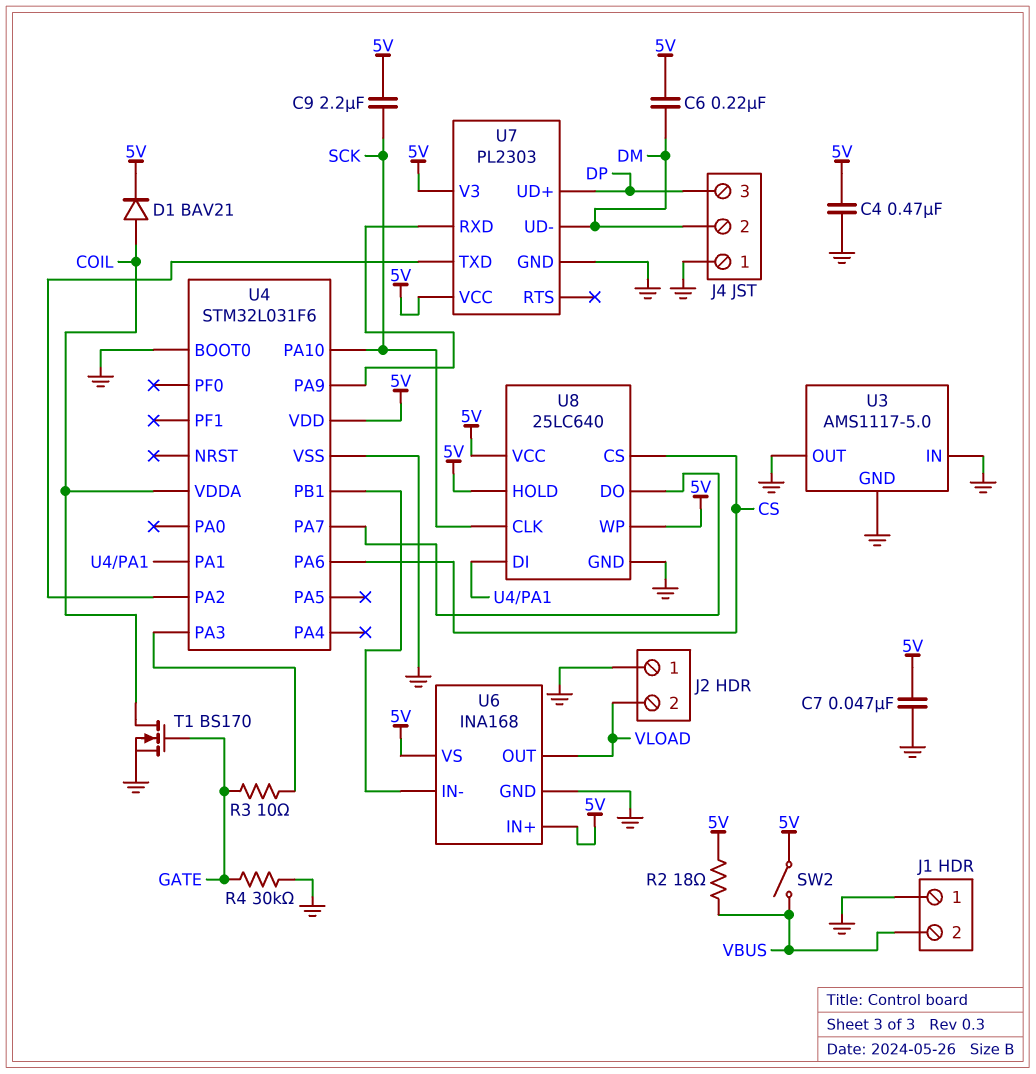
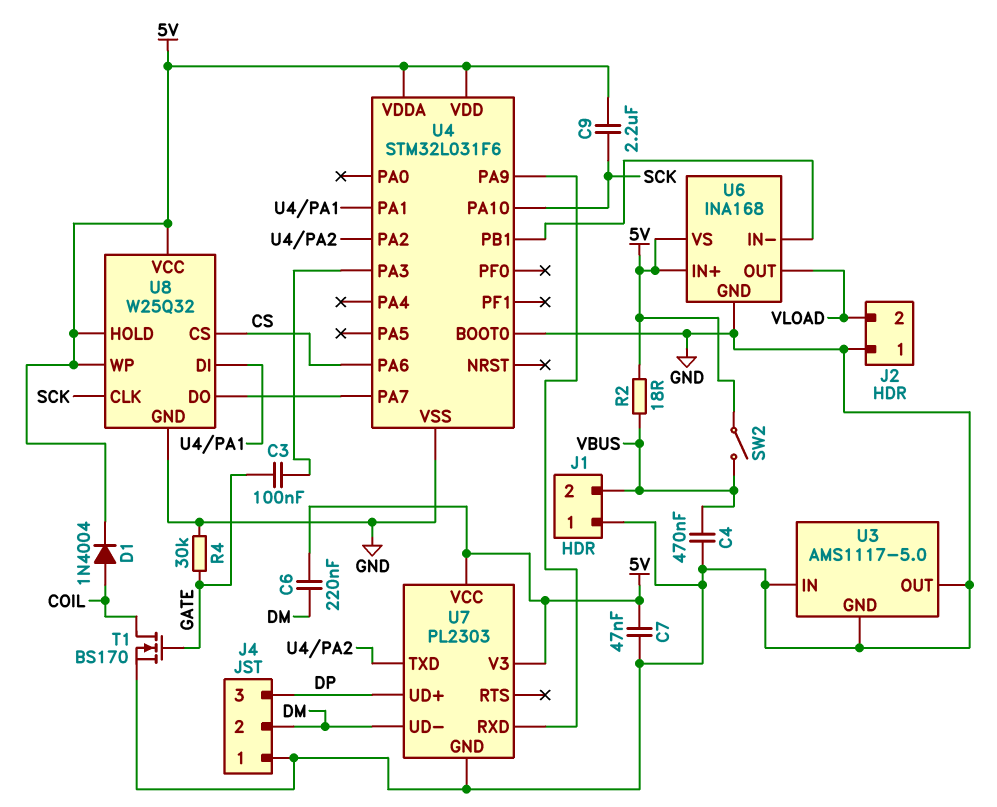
C3: none -> 100nF (GATE, U4/PA3)
C4: 470nF (5V, GND) -> 470nF (GND, VBUS)
D1: diode BAV21 (A COIL, K 5V) -> diode 1N4004 (A COIL, K 5V)
R3: 10 (GATE, U4/PA3) -> none
U4 pin VDDA: COIL -> 5V
U8: 25LC640 -> W25Q32

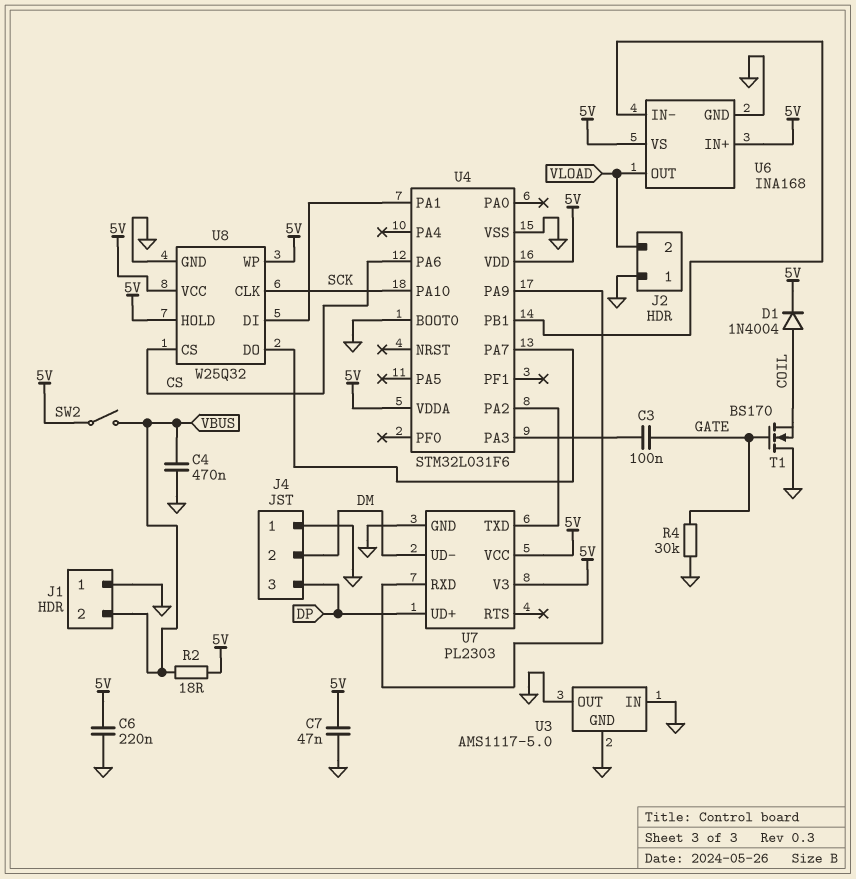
C6: 220nF (5V, DM) -> 220nF (5V, GND)
C9: 2.2uF (5V, SCK) -> none
T1: NMOS BS170 (G GATE, D COIL, S GND) -> NMOS BS170 (G GATE, D GND, S COIL)

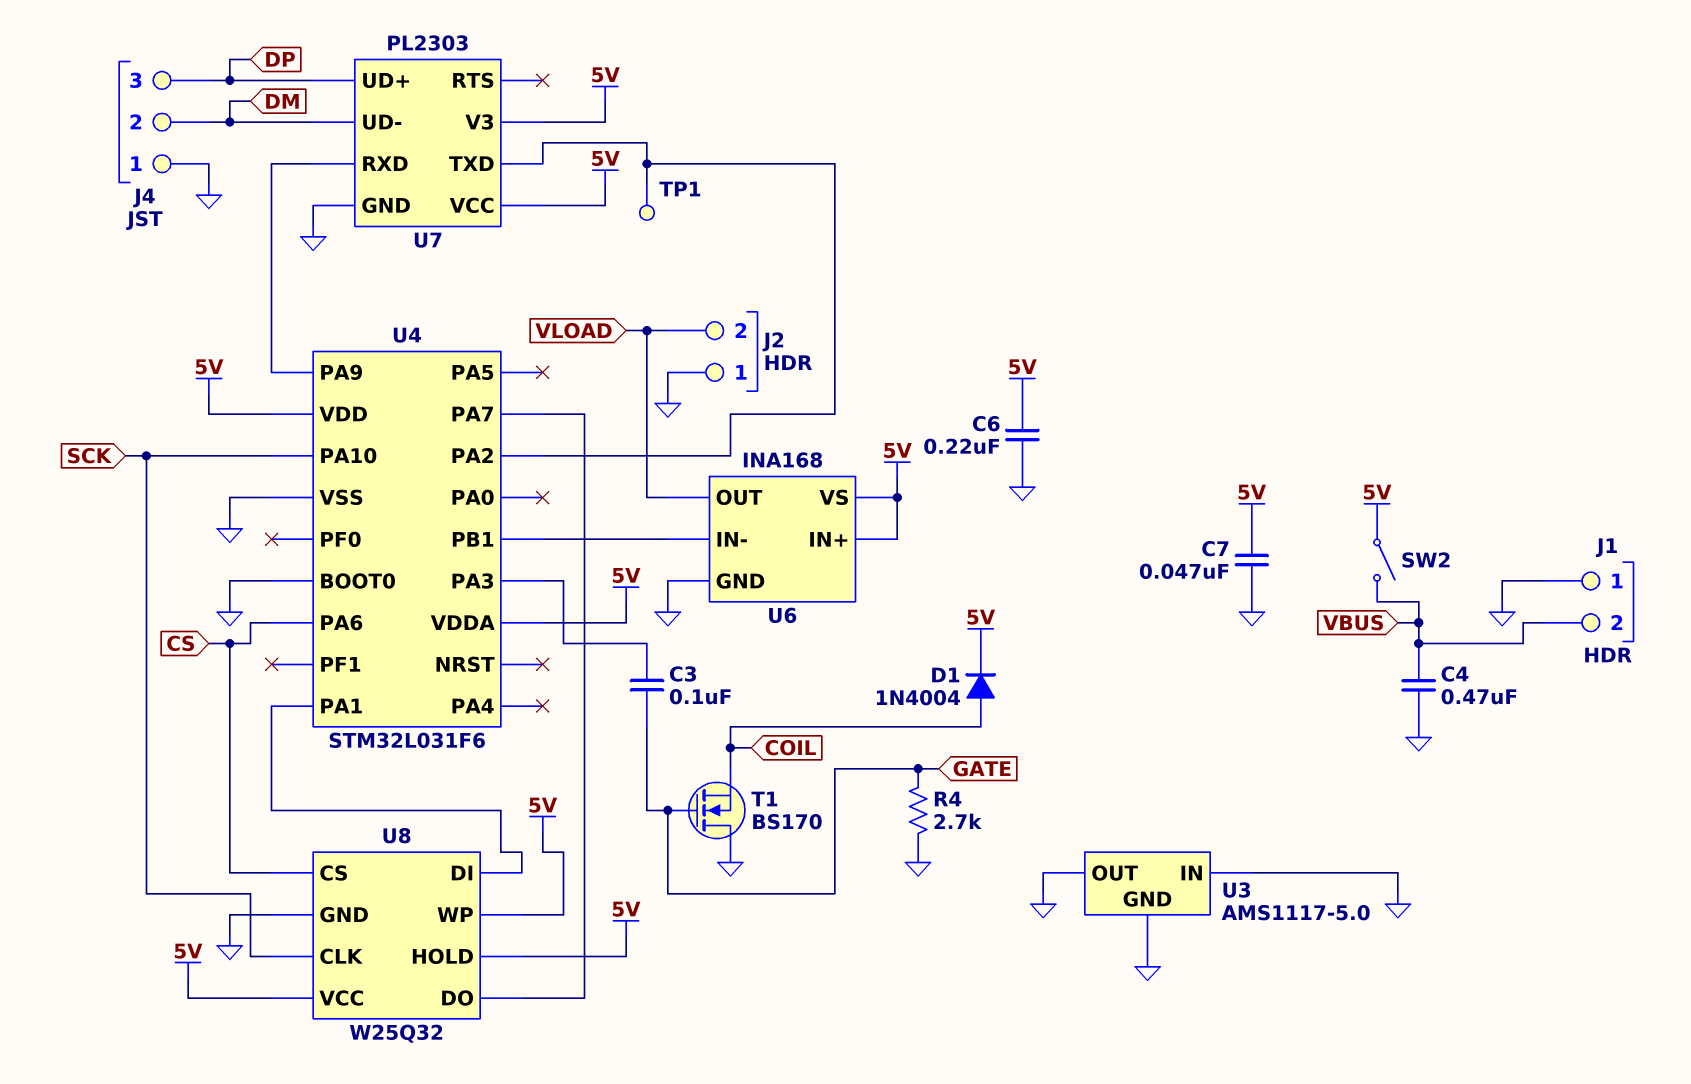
R2: 18 (5V, VBUS) -> none
R4: 30k (GATE, GND) -> 2.7k (GATE, GND)
TP1: none -> test point (U4/PA2)

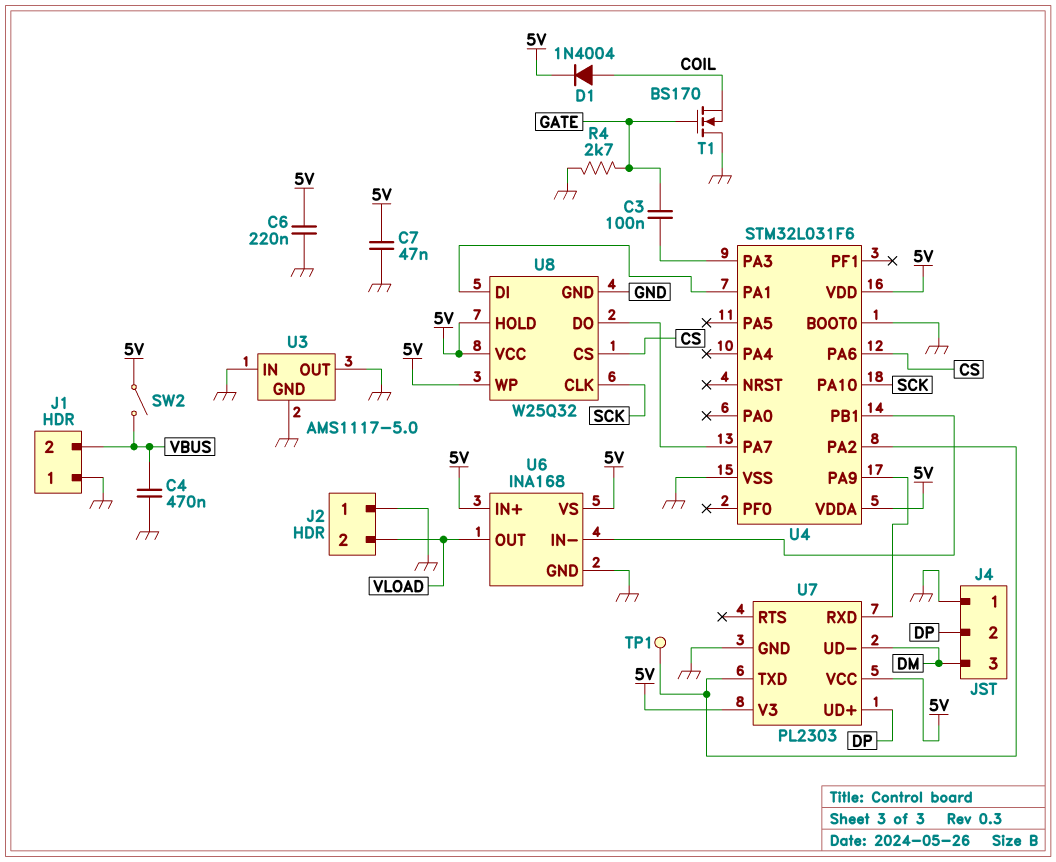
J4 pin 2: DM -> DP
J4 pin 3: DP -> DM

